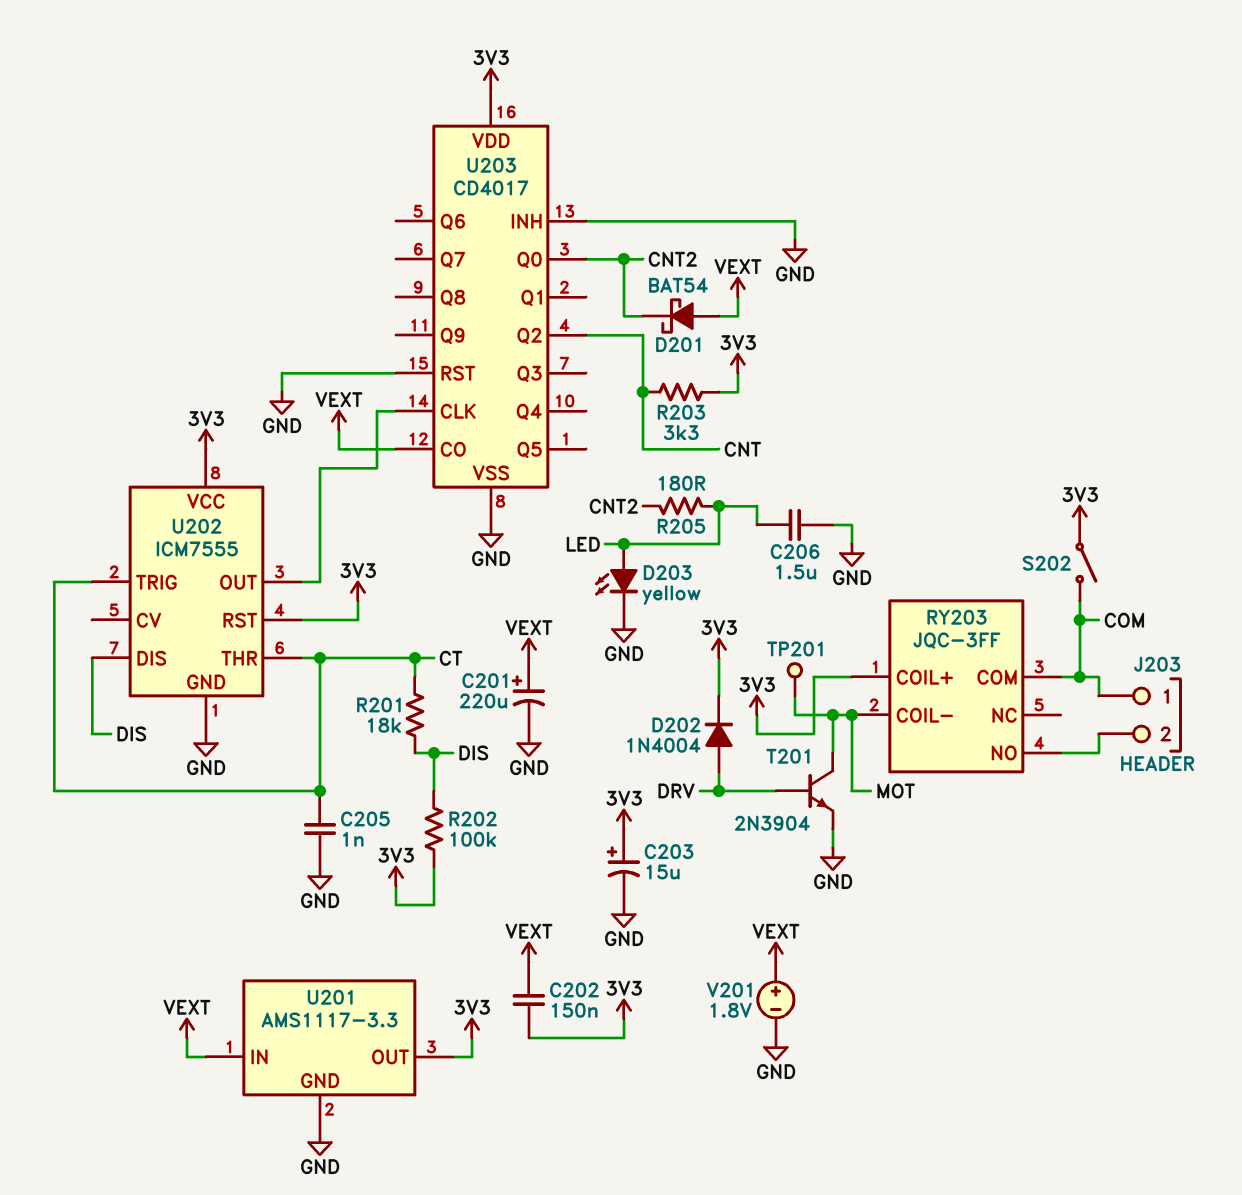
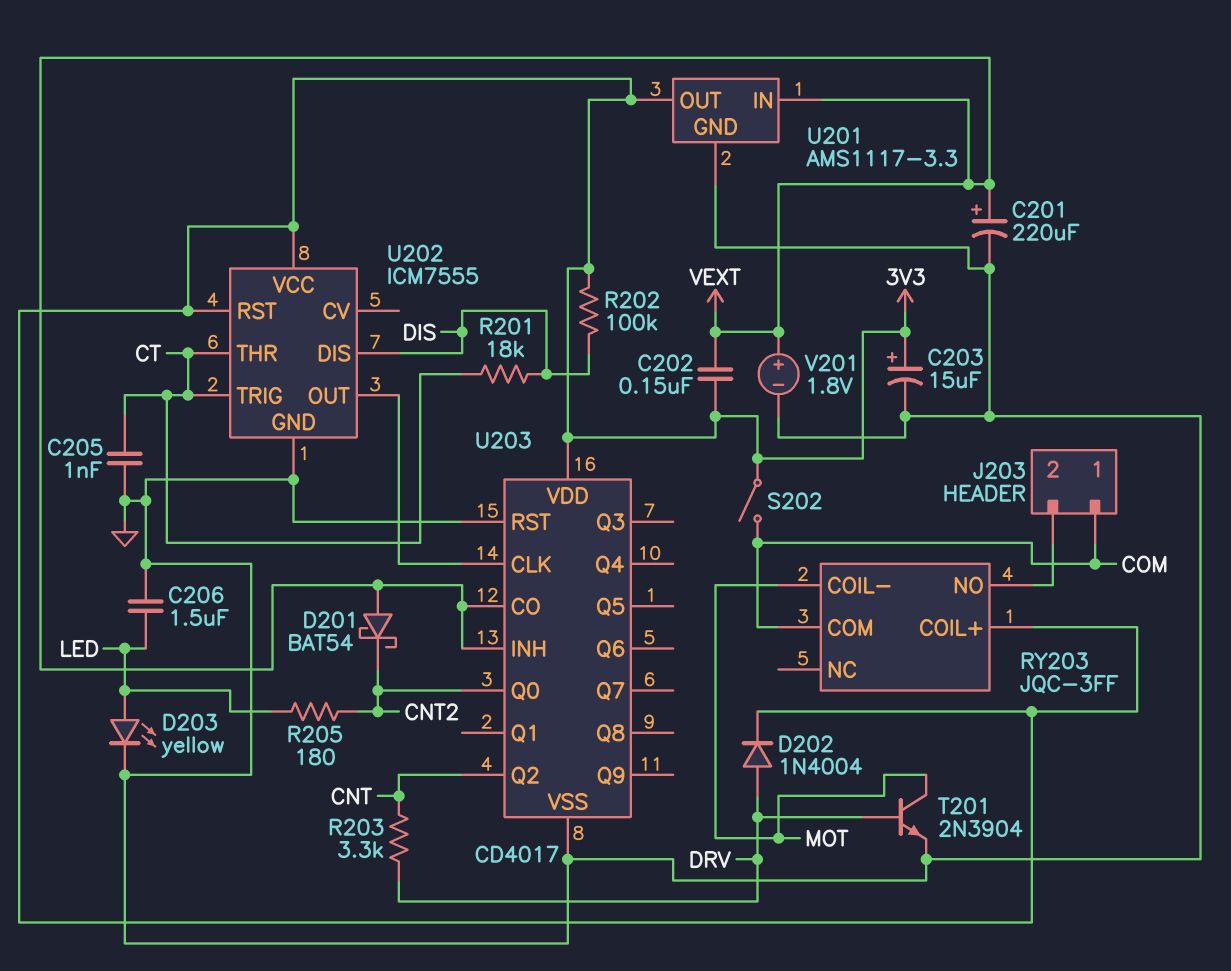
R203: 3.3k (3V3, CNT) -> 3.3k (CNT, DRV)
TP201: test point (MOT) -> none
U203 pin INH: GND -> VEXT

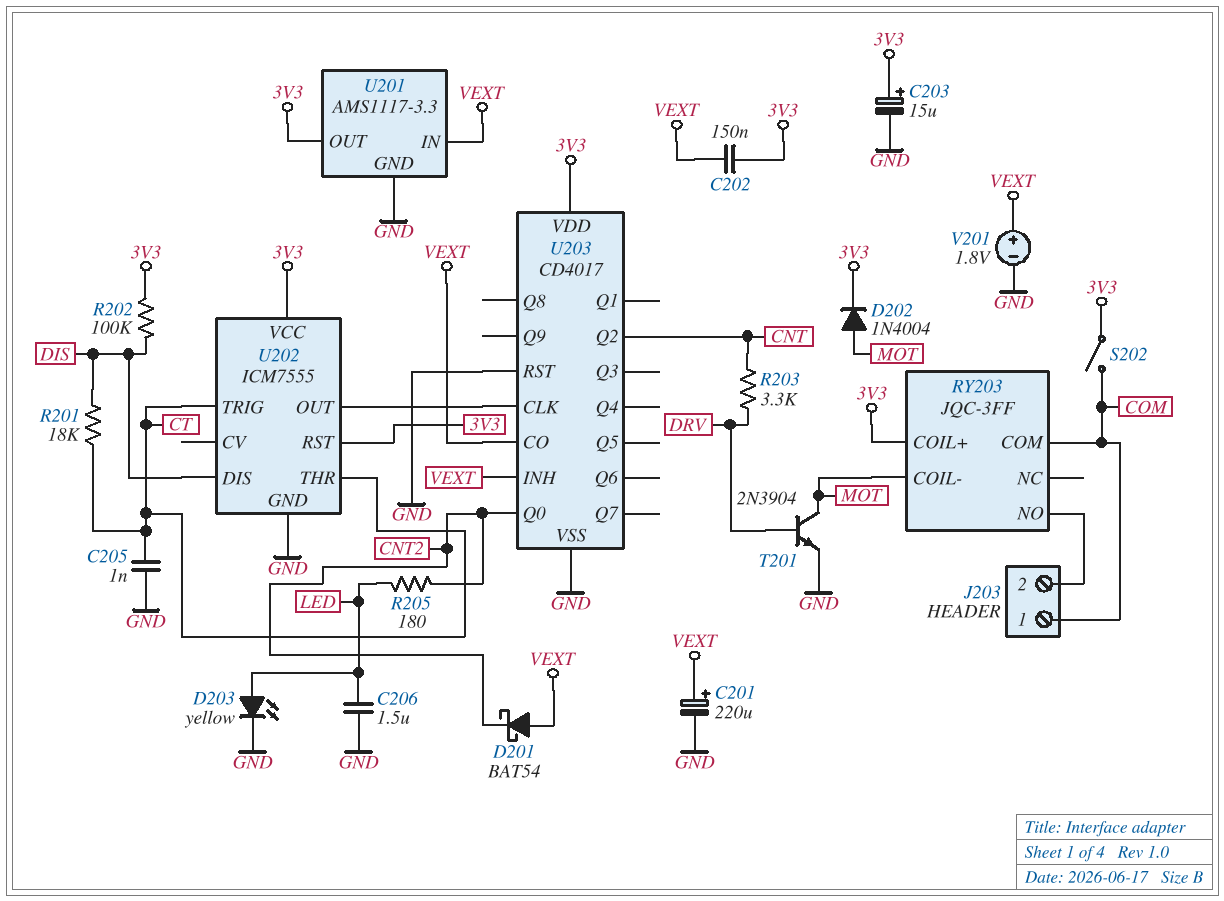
D202: diode 1N4004 (A DRV, K 3V3) -> diode 1N4004 (A MOT, K 3V3)

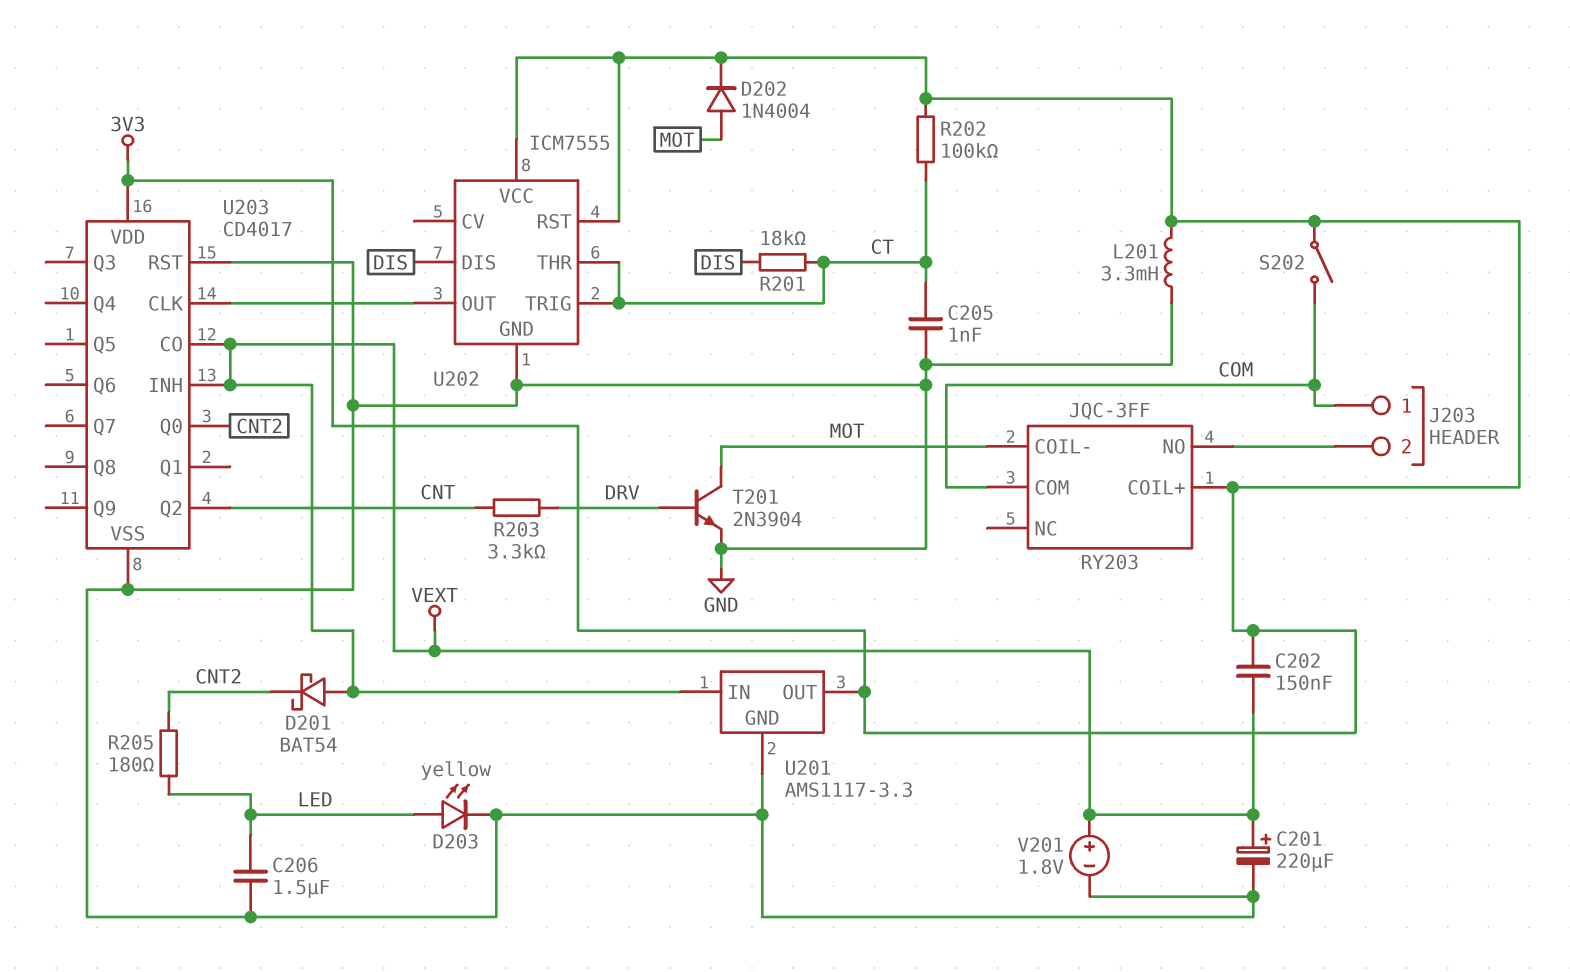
C203: 15uF (plus 3V3, minus GND) -> none
L201: none -> 3.3mH (3V3, GND)
R202: 100k (3V3, DIS) -> 100k (3V3, CT)

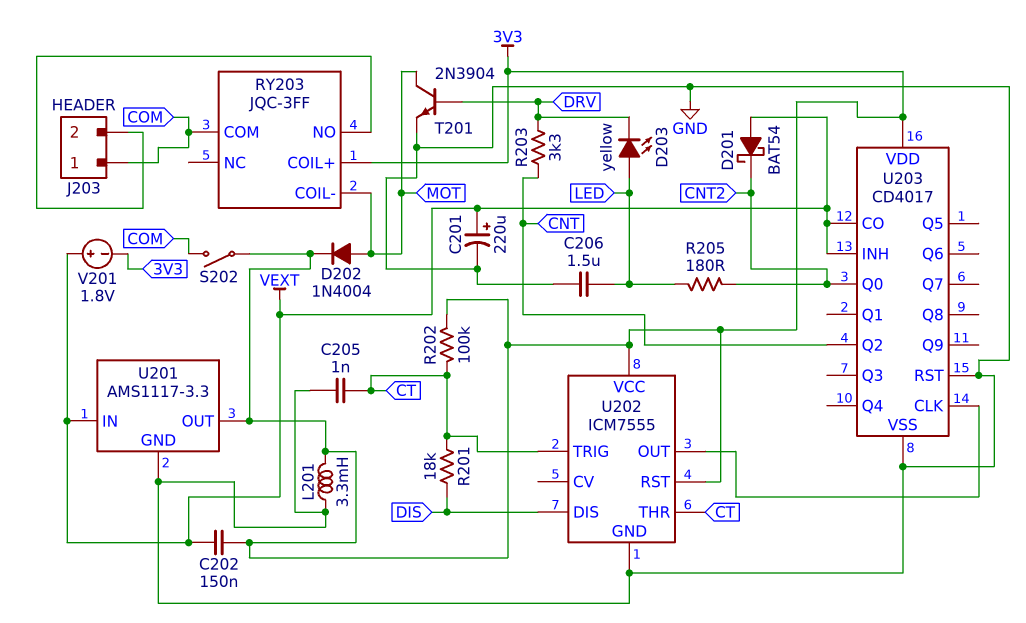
D203: LED yellow (A LED, K GND) -> LED yellow (A LED, K DRV)
V201: 1.8V (plus VEXT, minus GND) -> 1.8V (plus VEXT, minus 3V3)

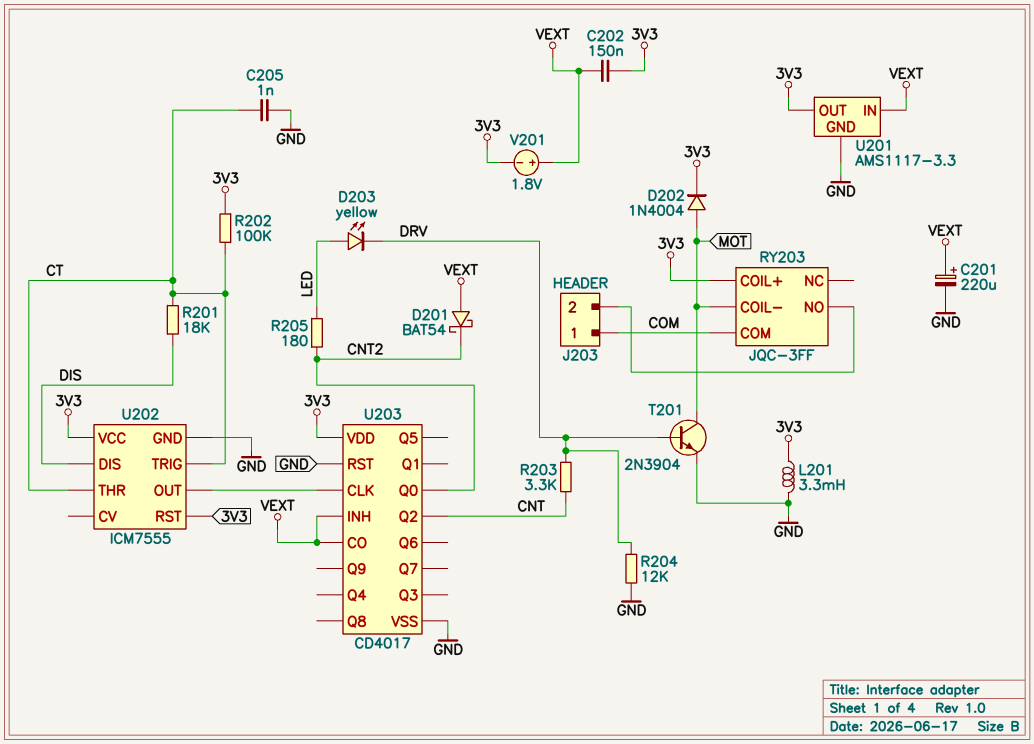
C206: 1.5uF (GND, LED) -> none
R204: none -> 12k (DRV, GND)
S202: switch (3V3, COM) -> none

